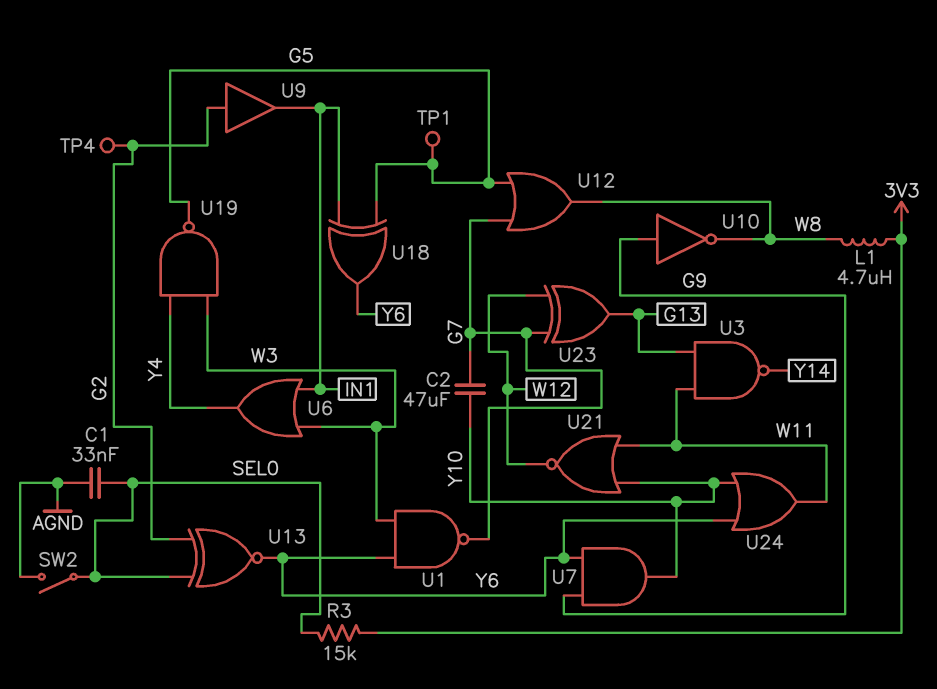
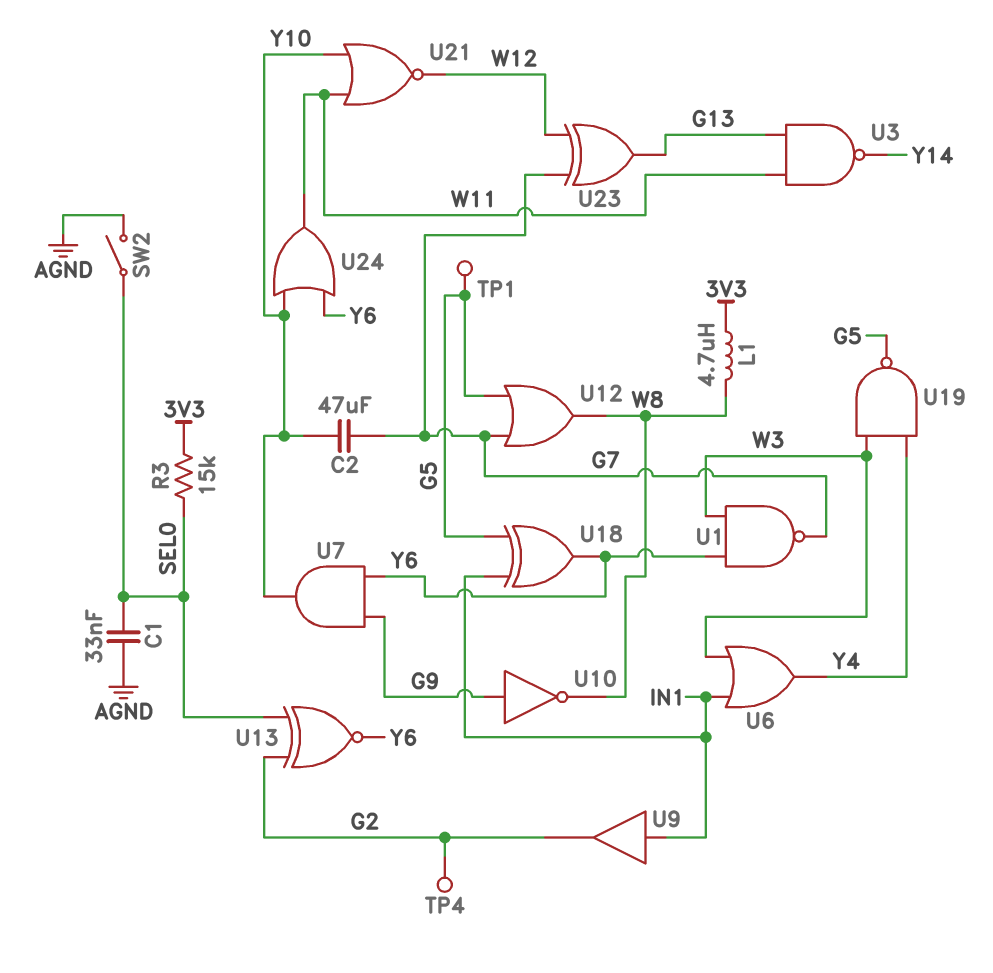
U9: buffer (in G2, out IN1) -> buffer (in IN1, out G2)

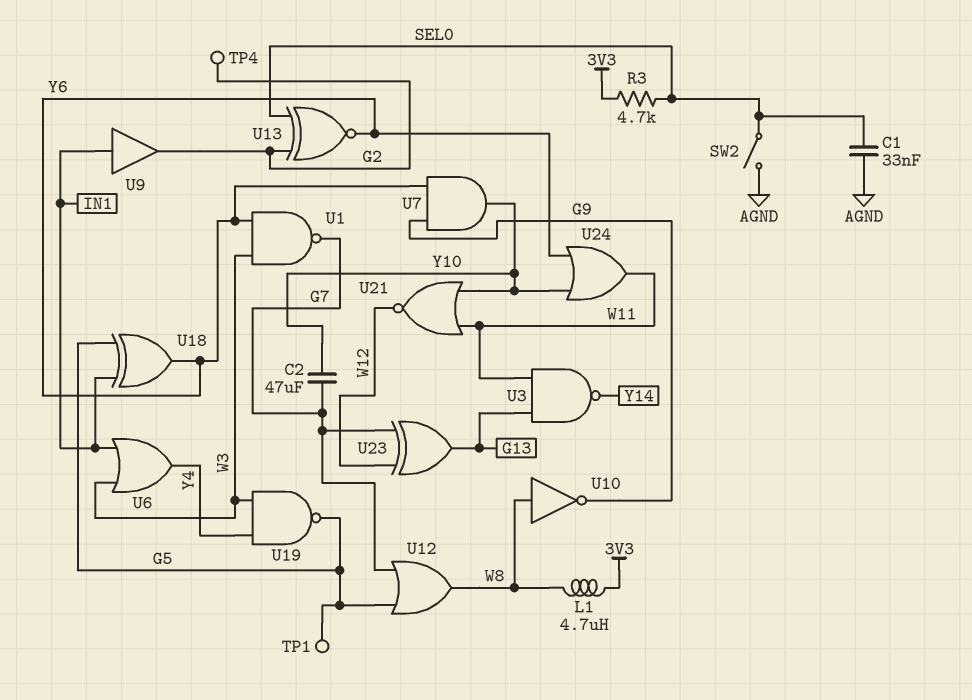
R3: 15k (3V3, SEL0) -> 4.7k (3V3, SEL0)
U10: NOT (in G9, out W8) -> NOT (in W8, out G9)

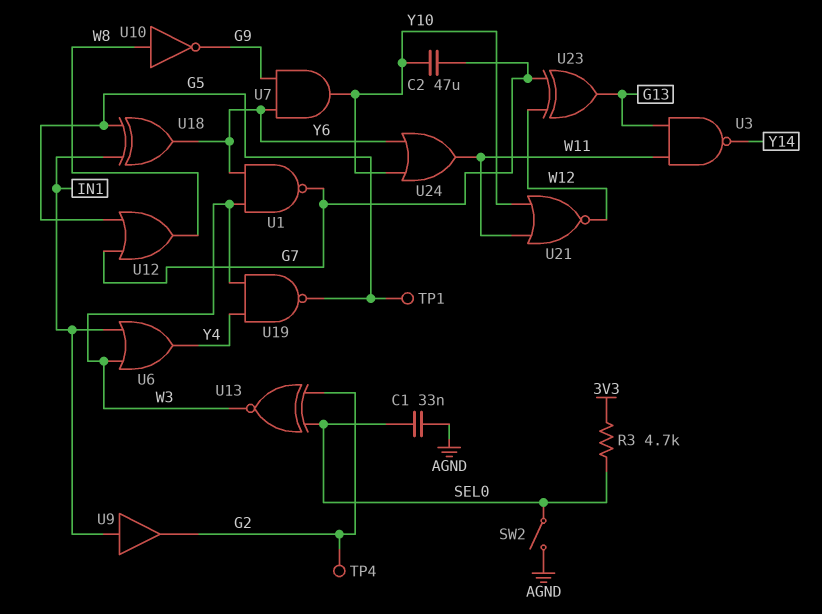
L1: 4.7uH (3V3, W8) -> none
U13: XNOR (in G2, in SEL0, out Y6) -> XNOR (in G2, in SEL0, out W3)

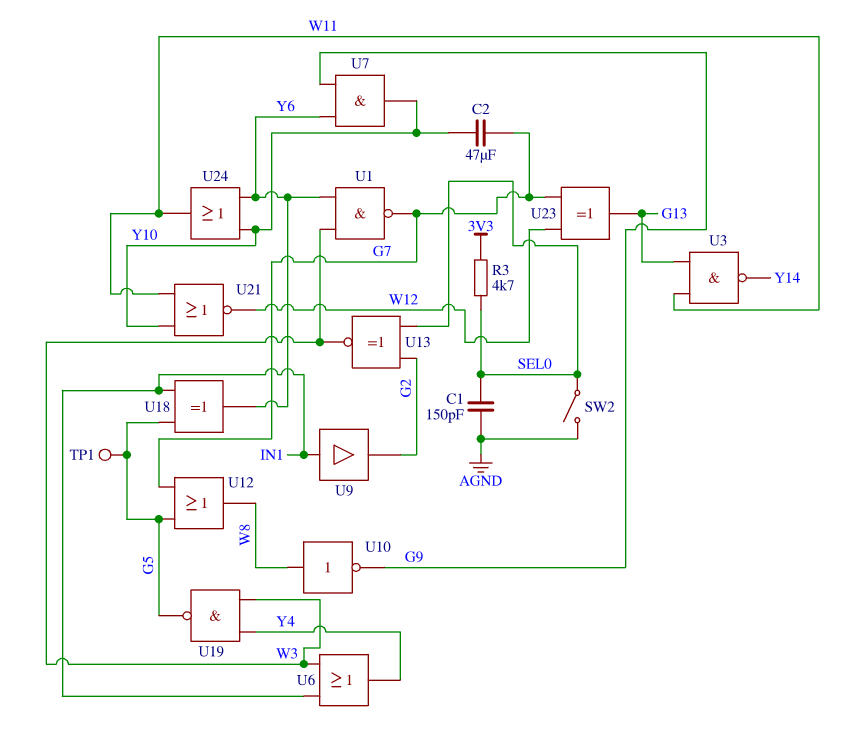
C1: 33nF (AGND, SEL0) -> 150pF (AGND, SEL0)
TP4: test point (G2) -> none

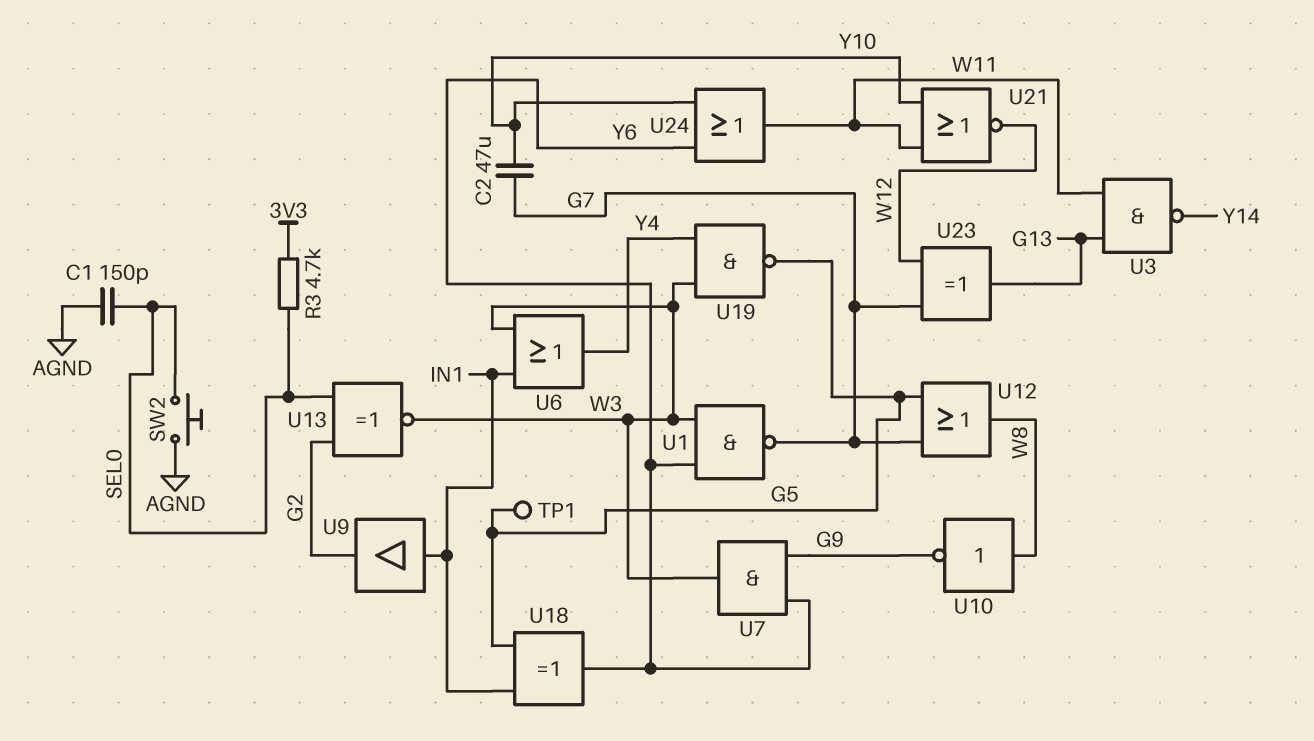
SW2: switch (AGND, SEL0) -> button (AGND, SEL0)
U7: AND (in G9, in Y6, out Y10) -> AND (in G9, in Y6, out W3)

